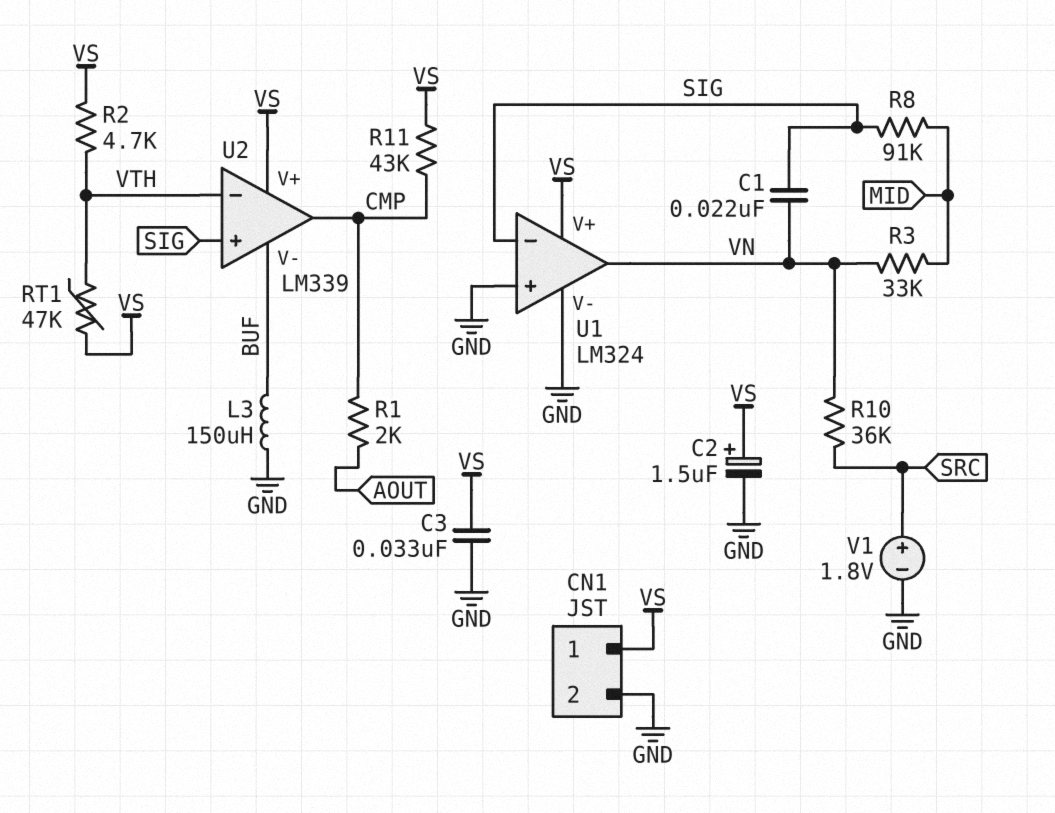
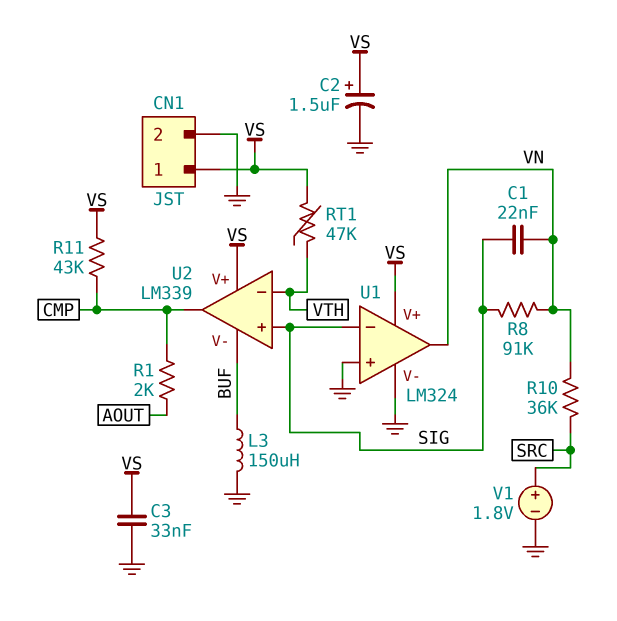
R2: 4.7k (VS, VTH) -> none
R3: 33k (MID, VN) -> none
R8: 91k (MID, SIG) -> 91k (SIG, VN)

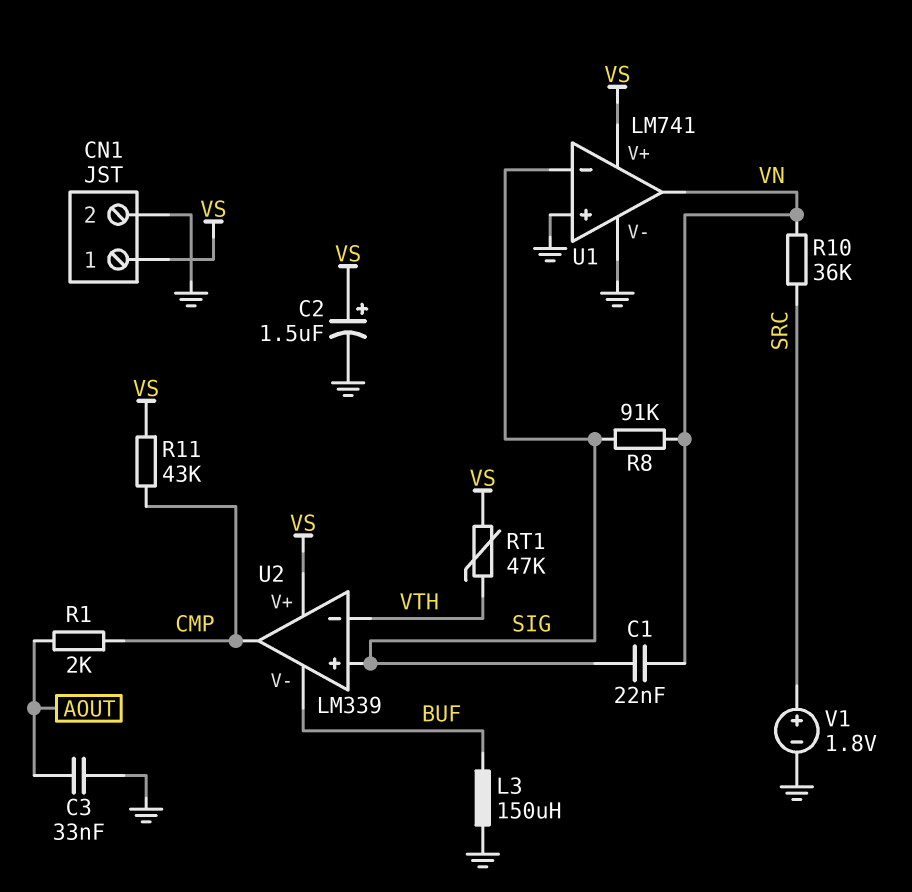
C3: 33nF (GND, VS) -> 33nF (AOUT, GND)
U1: LM324 -> LM741

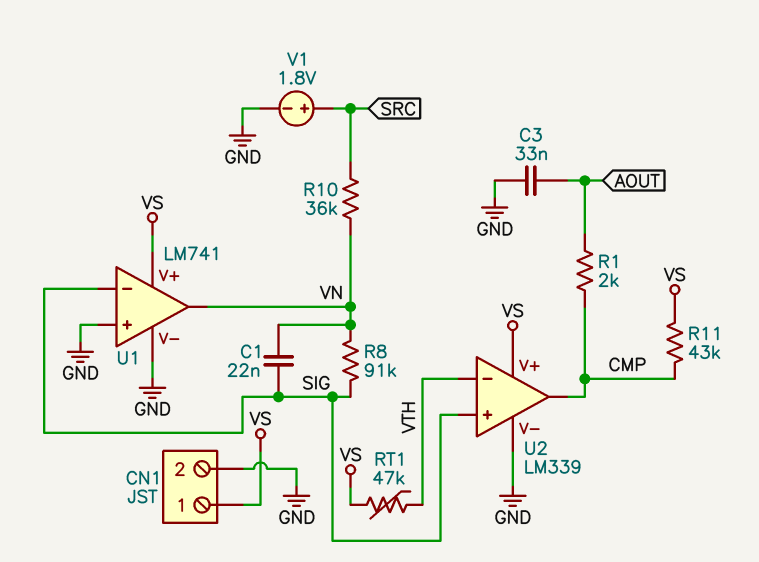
C2: 1.5uF (plus VS, minus GND) -> none
L3: 150uH (BUF, GND) -> none
U2 pin V-: BUF -> GND

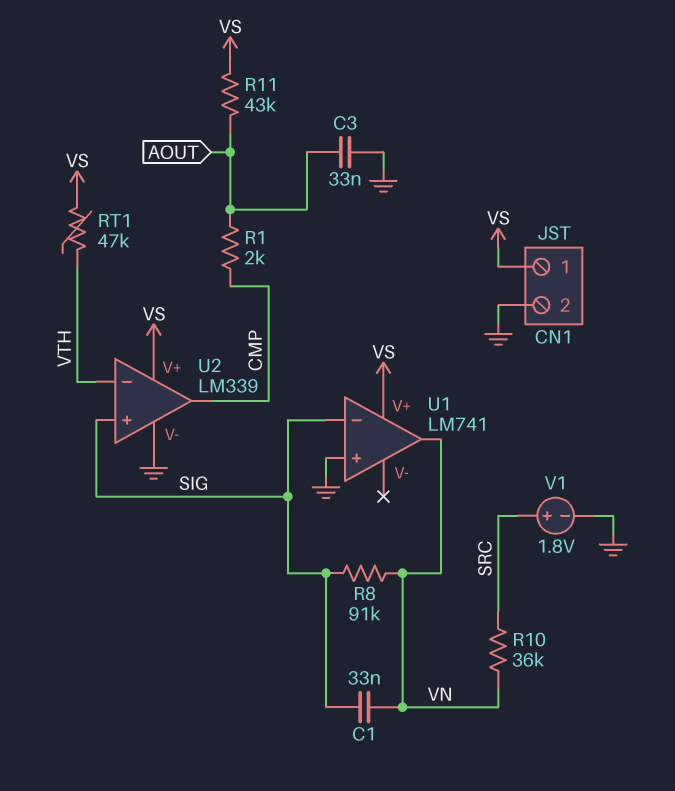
C1: 22nF (SIG, VN) -> 33nF (SIG, VN)
R11: 43k (CMP, VS) -> 43k (AOUT, VS)
U1 pin V-: GND -> none

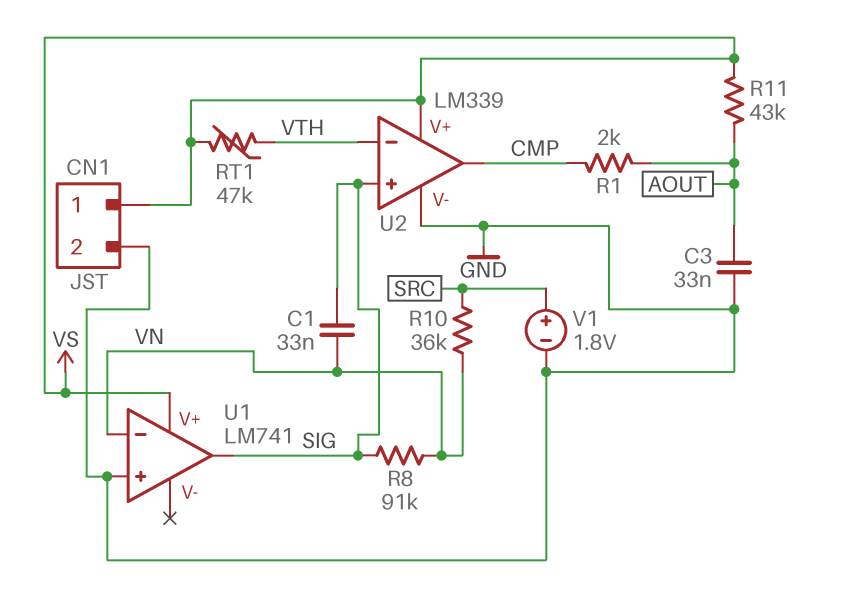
U1 pin in-: SIG -> VN
U1 pin out: VN -> SIG

